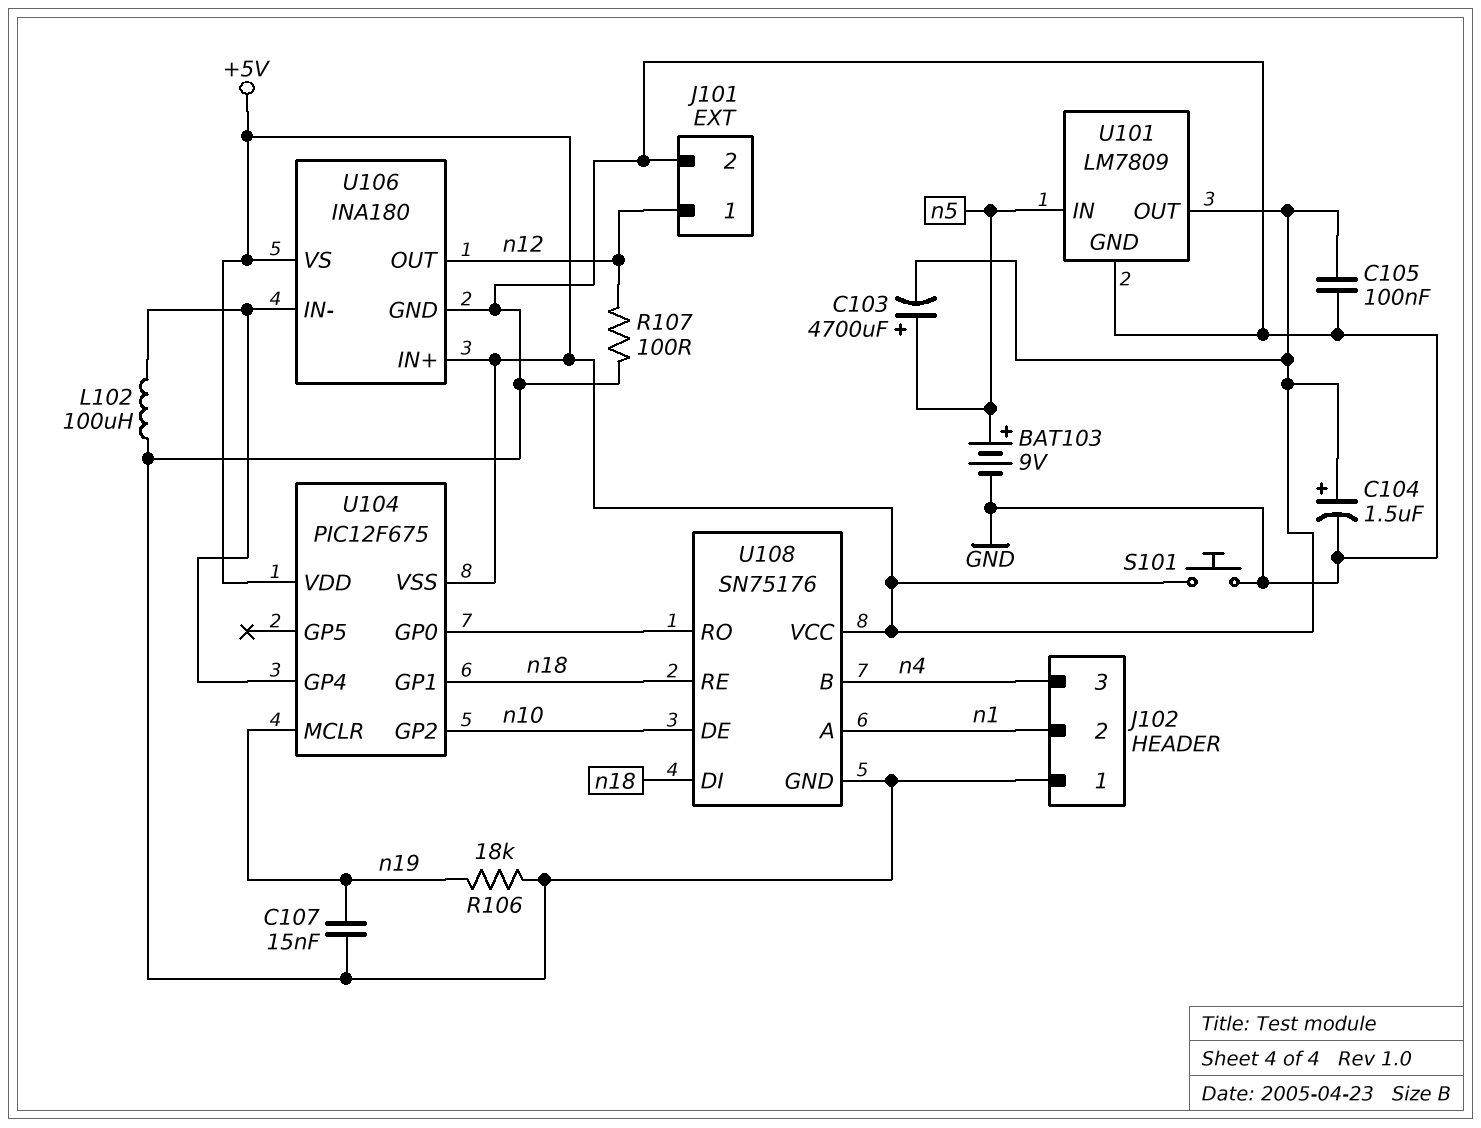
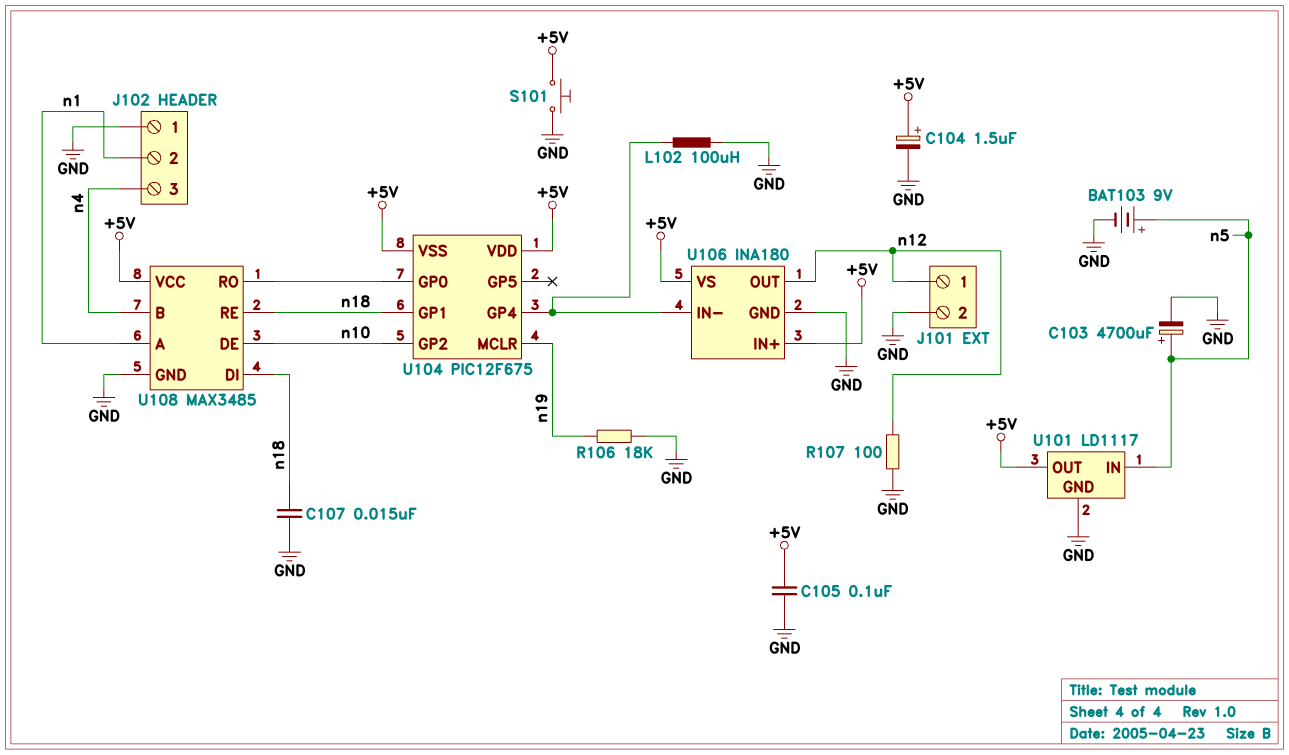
C103: 4700uF (plus n5, minus +5V) -> 4700uF (plus n5, minus GND)
C107: 15nF (GND, n19) -> 15nF (GND, n18)
U101: LM7809 -> LD1117
U108: SN75176 -> MAX3485

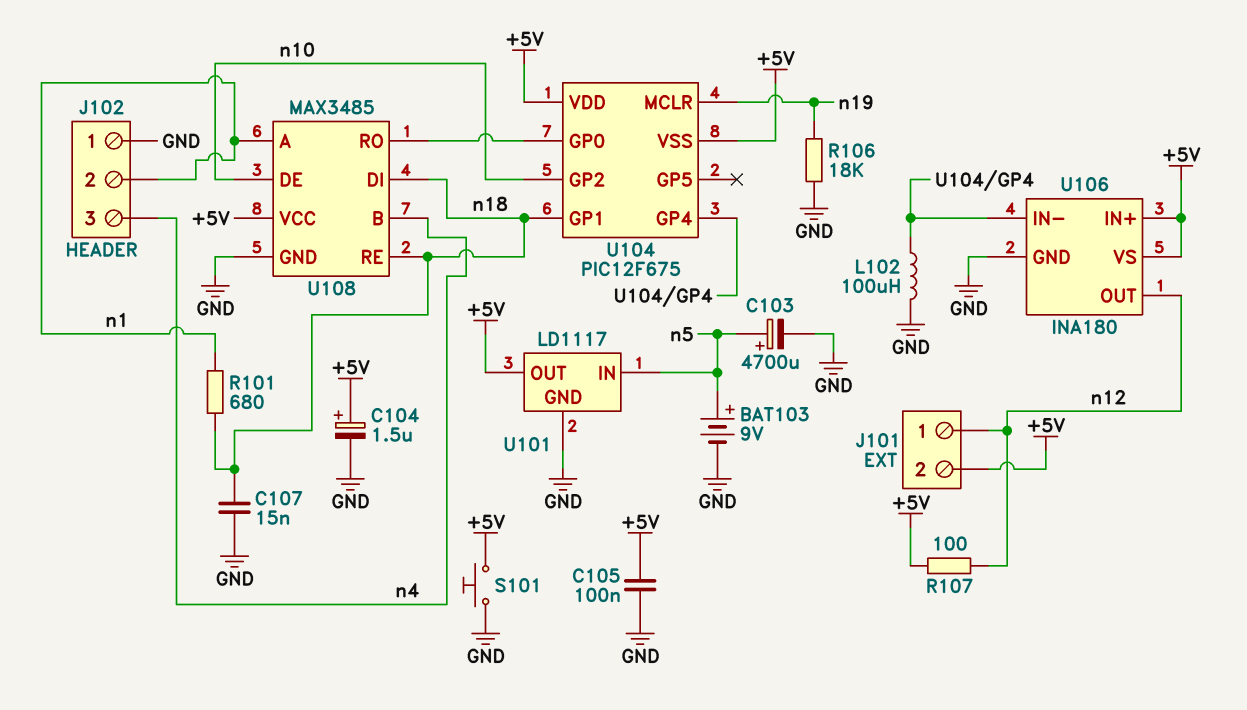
J101 pin 2: GND -> +5V
R101: none -> 680 (n1, n18)
R107: 100 (GND, n12) -> 100 (+5V, n12)

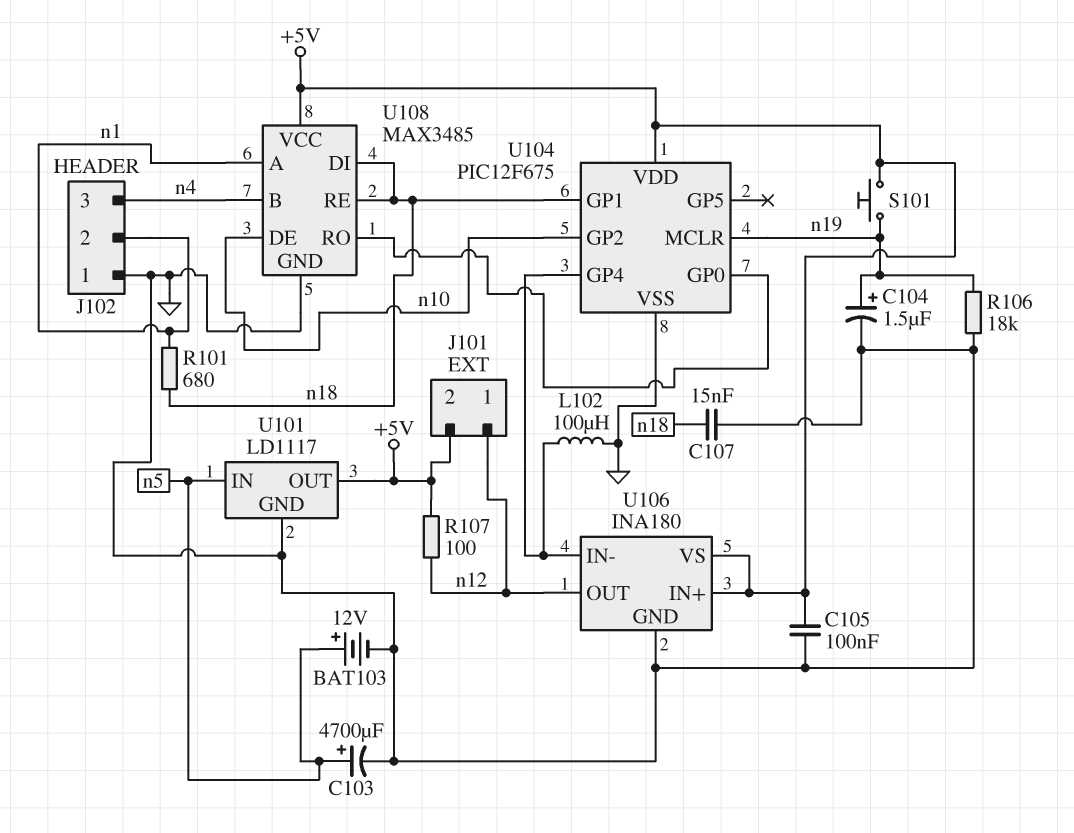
BAT103: 9V (plus n5, minus GND) -> 12V (plus n5, minus GND)
C104: 1.5uF (plus +5V, minus GND) -> 1.5uF (plus n19, minus GND)
S101: button (+5V, GND) -> button (+5V, n19)
U104 pin VSS: +5V -> GND

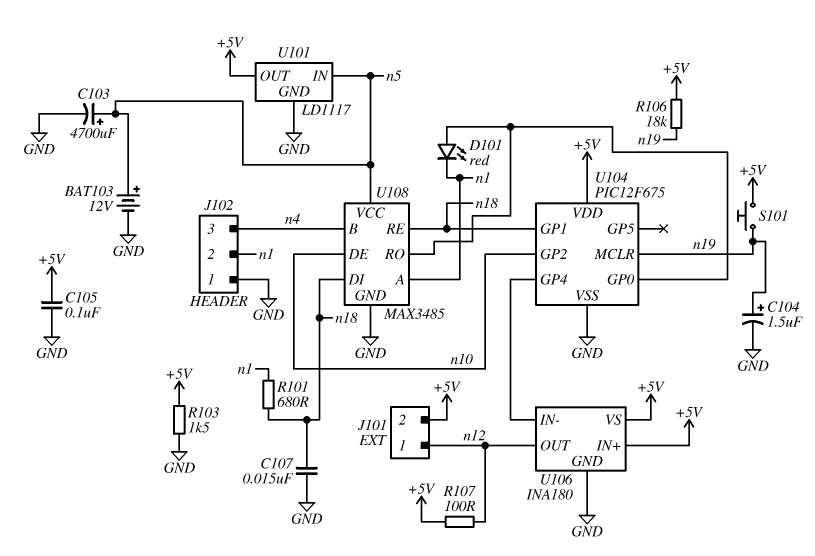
D101: none -> LED red (A U104/GP0, K n1)
L102: 100uH (GND, U104/GP4) -> none
R103: none -> 1.5k (+5V, GND)
R106: 18k (GND, n19) -> 18k (+5V, n19)
U108 pin VCC: +5V -> n5

